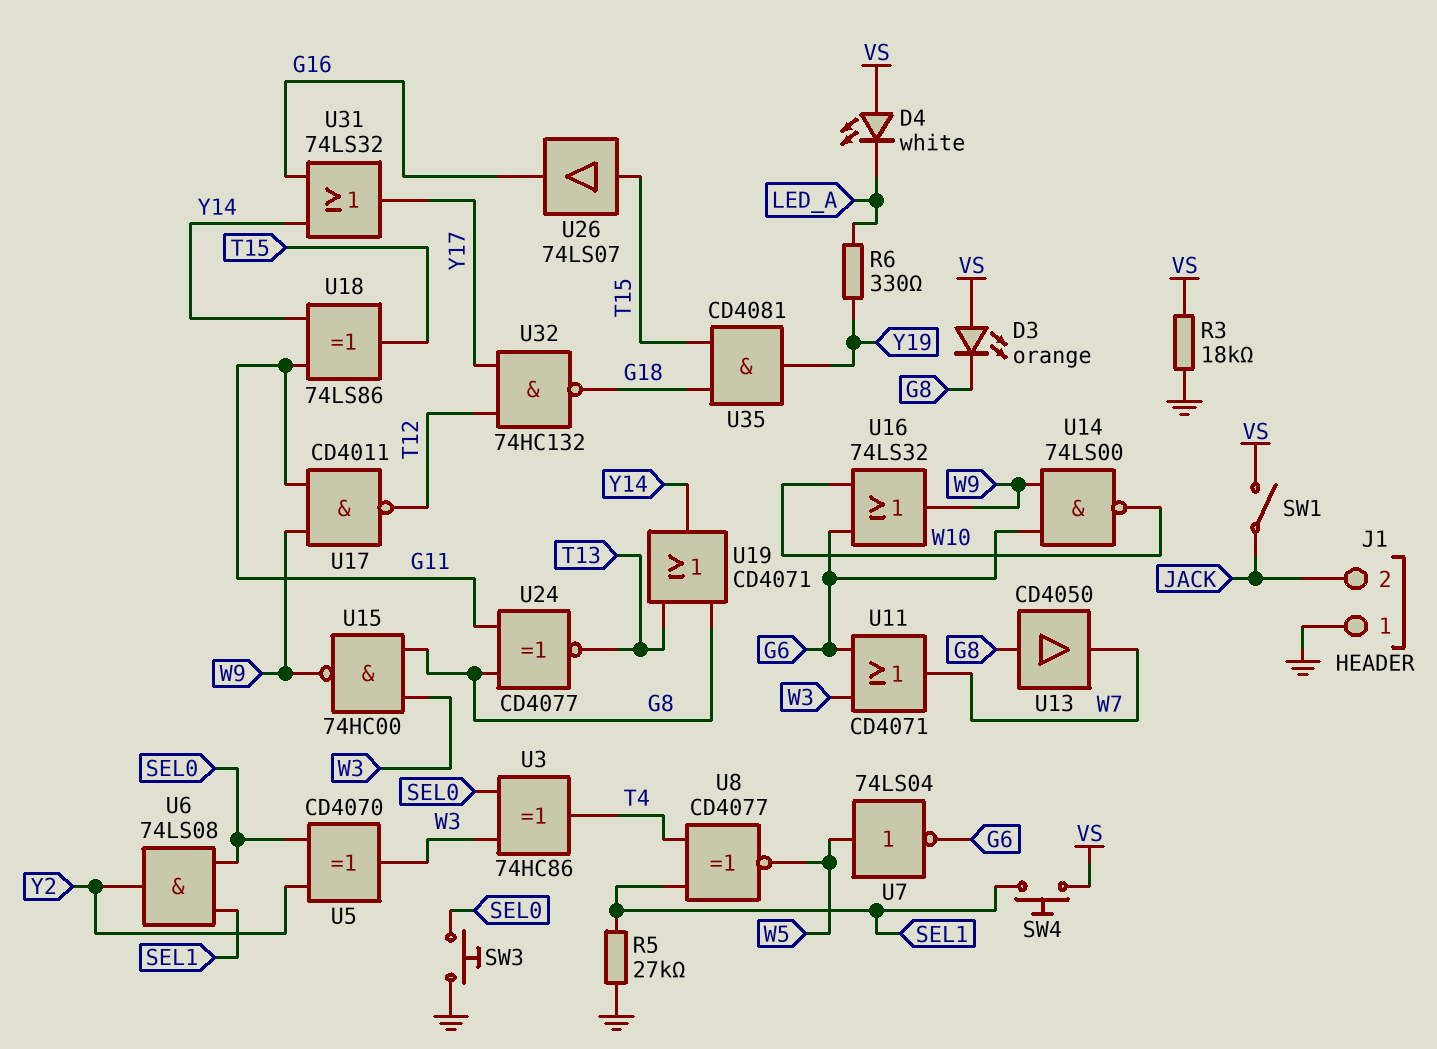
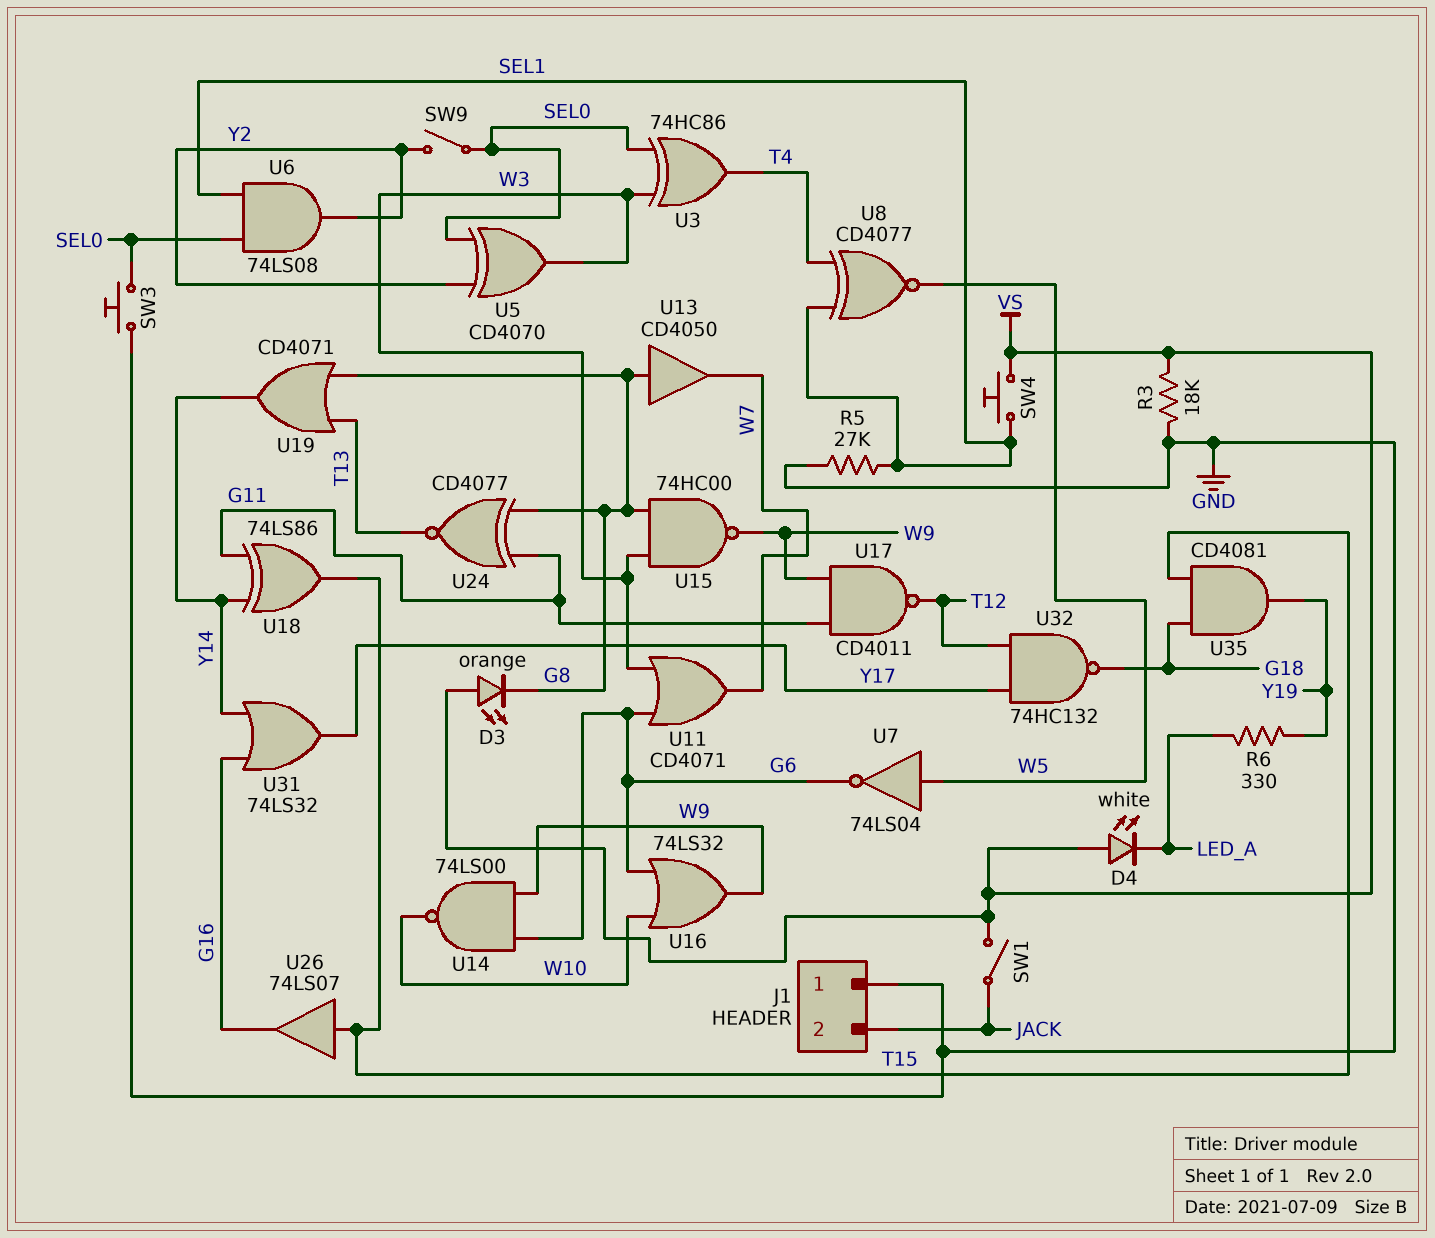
SW9: none -> switch (SEL0, Y2)

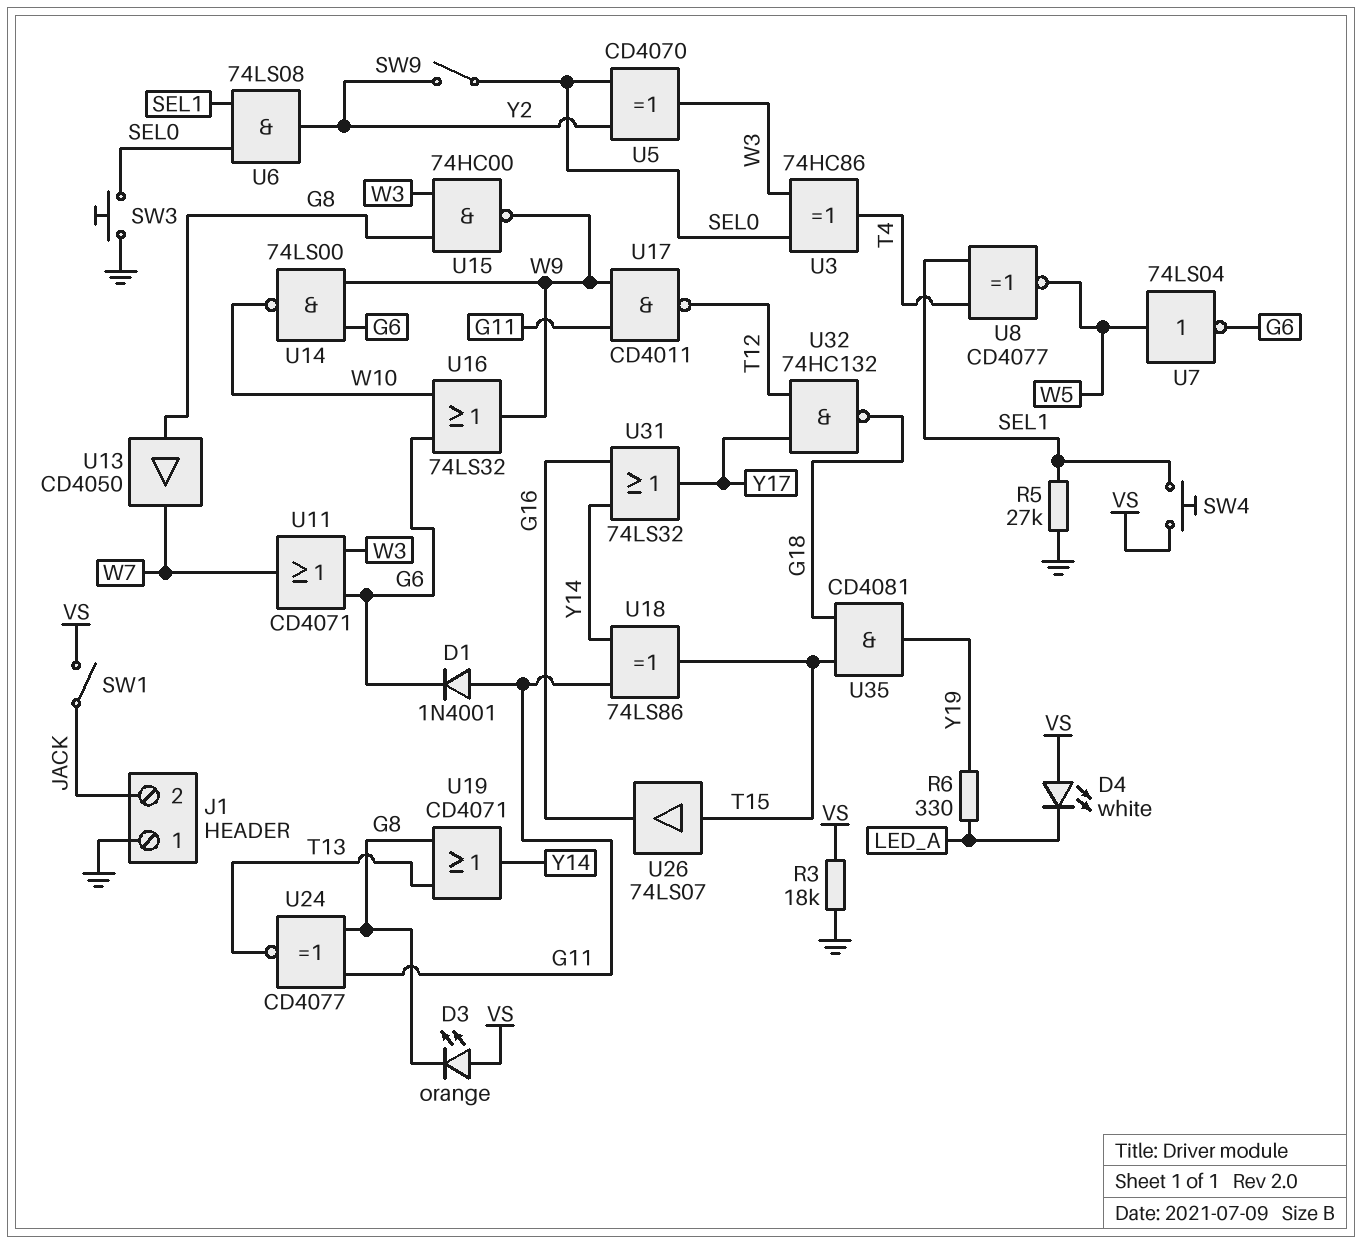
D1: none -> diode 1N4001 (A G11, K G6)

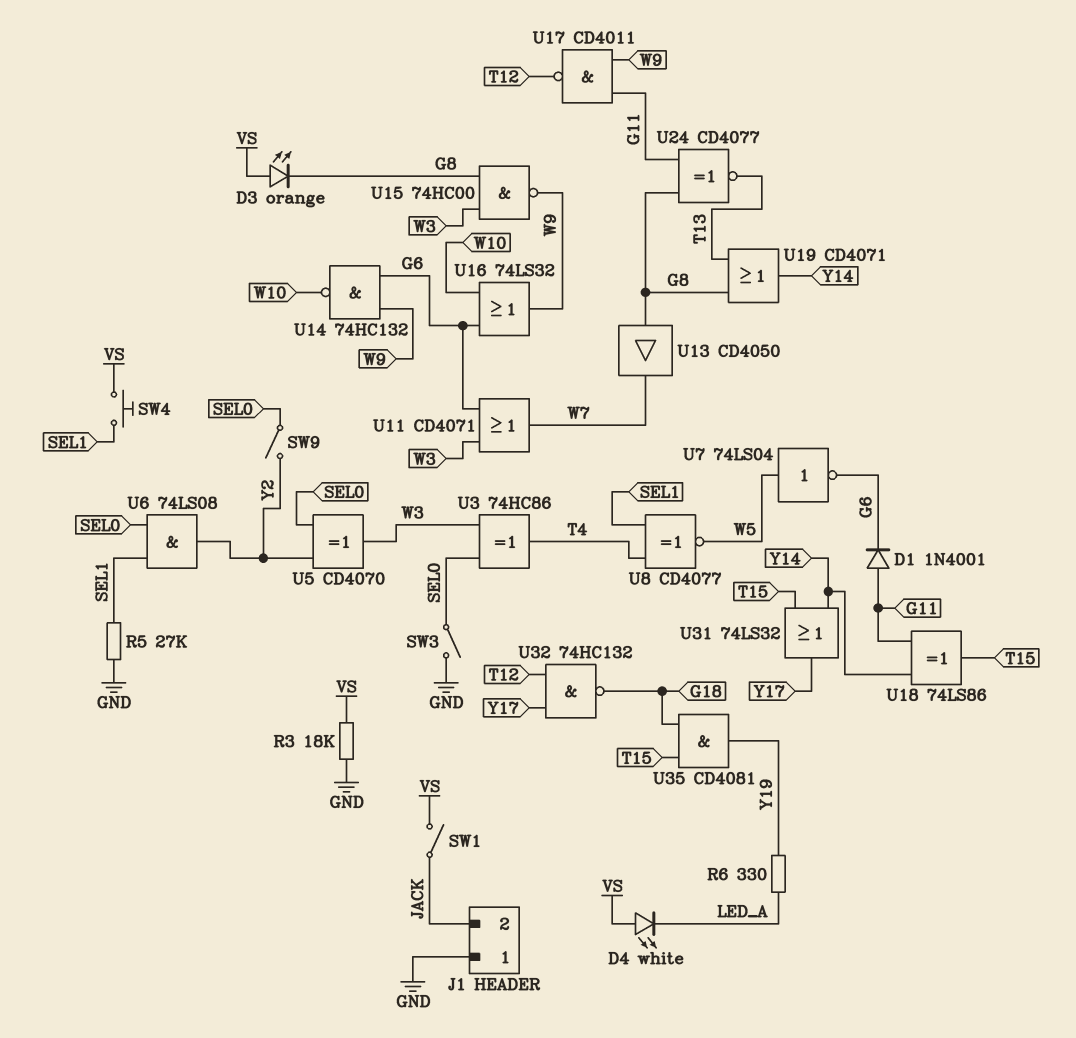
SW3: button (GND, SEL0) -> switch (GND, SEL0)
U14: NAND 74LS00 (in G6, in W9, out W10) -> NAND 74HC132 (in G6, in W9, out W10)
U26: buffer 74LS07 (in T15, out G16) -> none
U31: OR 74LS32 (in G16, in Y14, out Y17) -> OR 74LS32 (in T15, in Y14, out Y17)

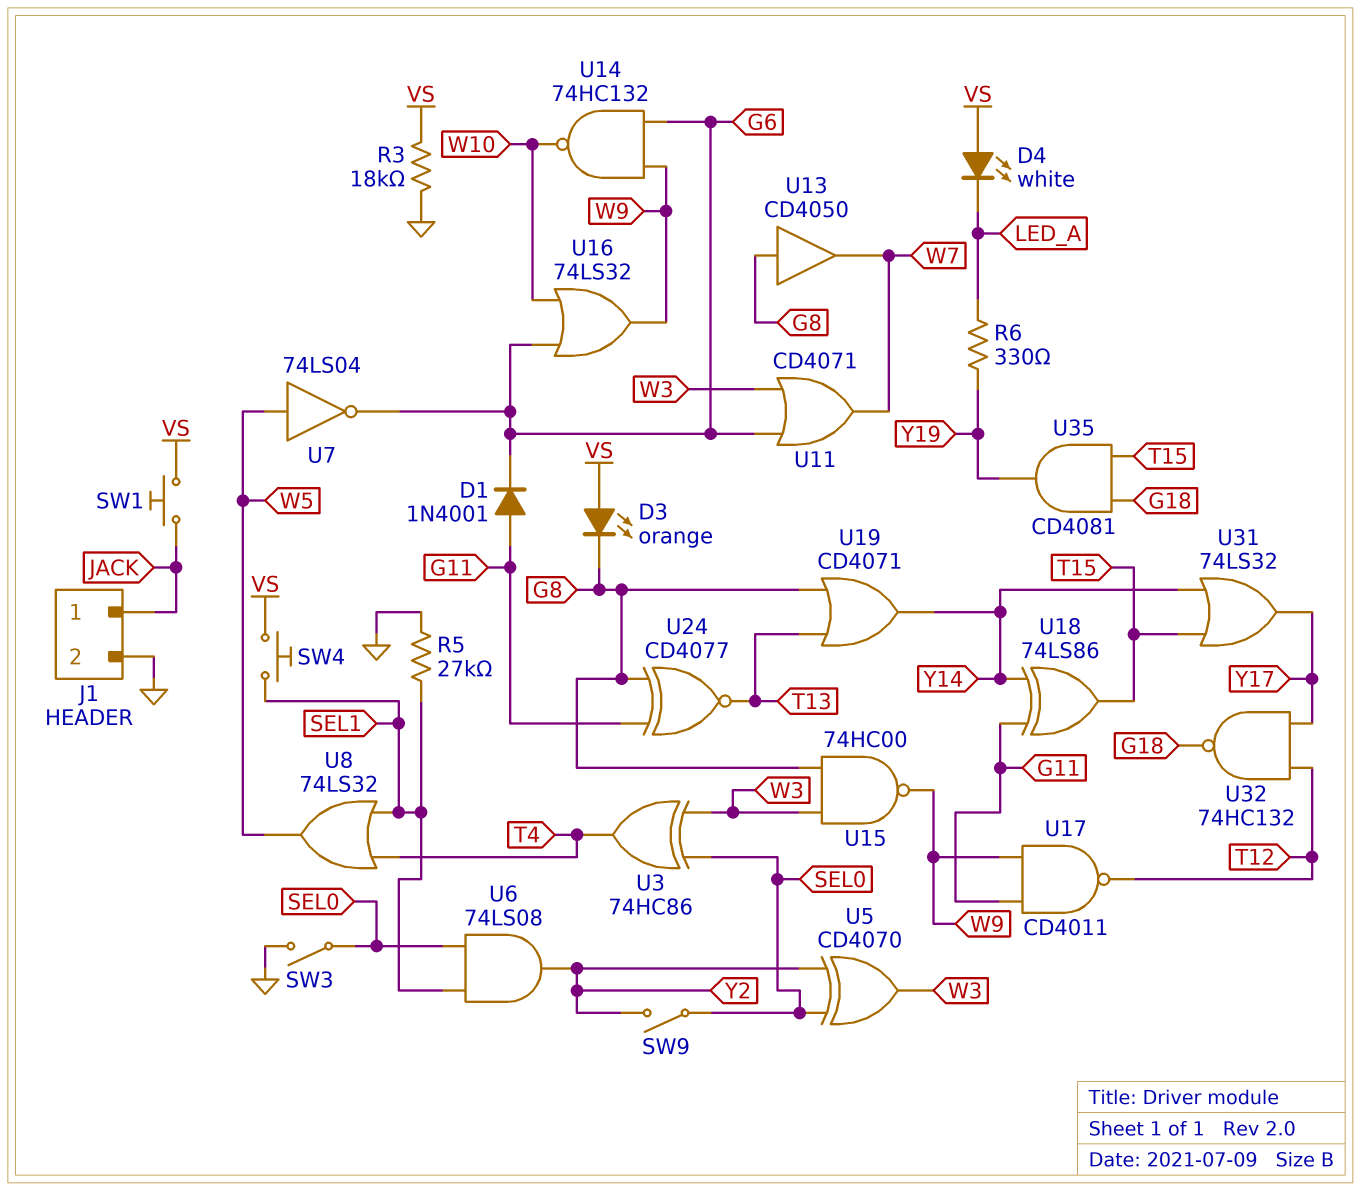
J1 pin 1: GND -> JACK
J1 pin 2: JACK -> GND
SW1: switch (JACK, VS) -> button (JACK, VS)
U8: XNOR CD4077 (in SEL1, in T4, out W5) -> OR 74LS32 (in SEL1, in T4, out W5)

